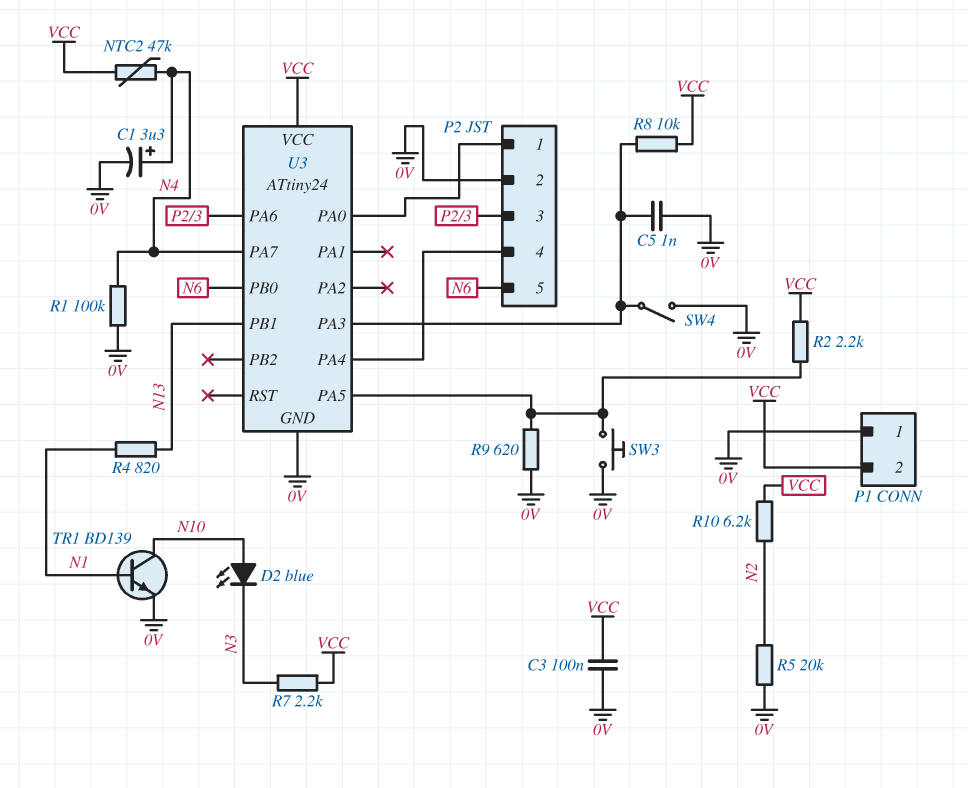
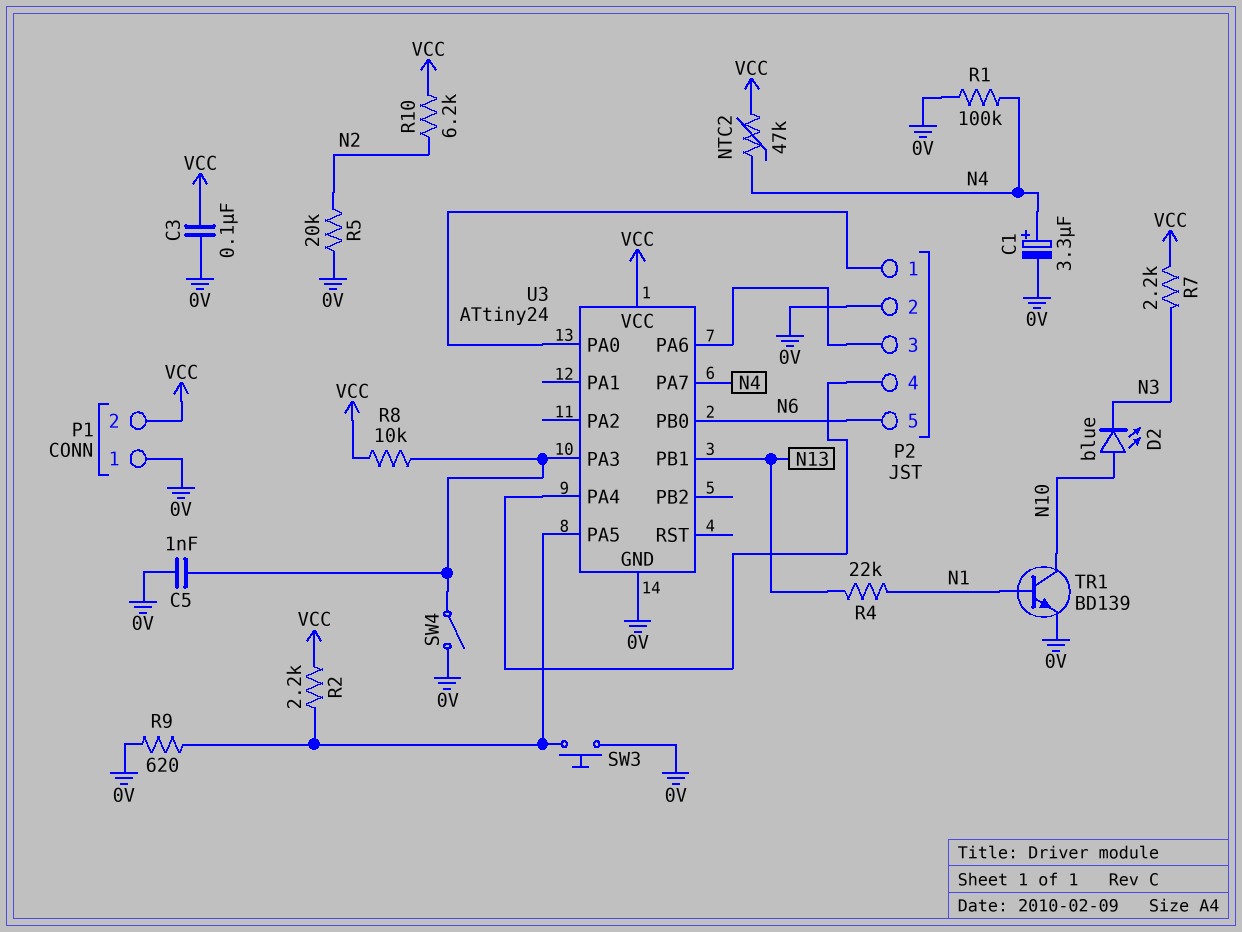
R4: 820 (N1, N13) -> 22k (N1, N13)

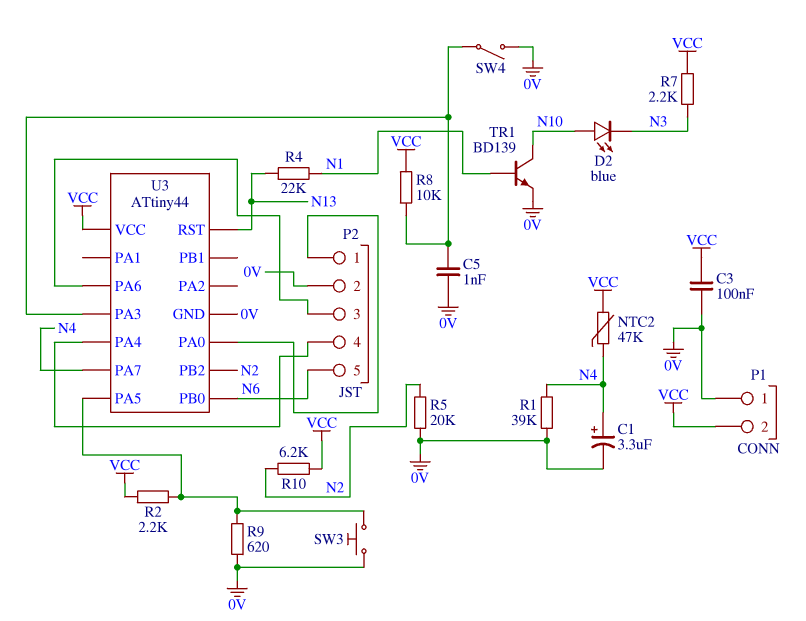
R1: 100k (0V, N4) -> 39k (0V, N4)
U3: ATtiny24 -> ATtiny44
U3 pin PB1: N13 -> none
U3 pin PB2: none -> N2
U3 pin RST: none -> N13

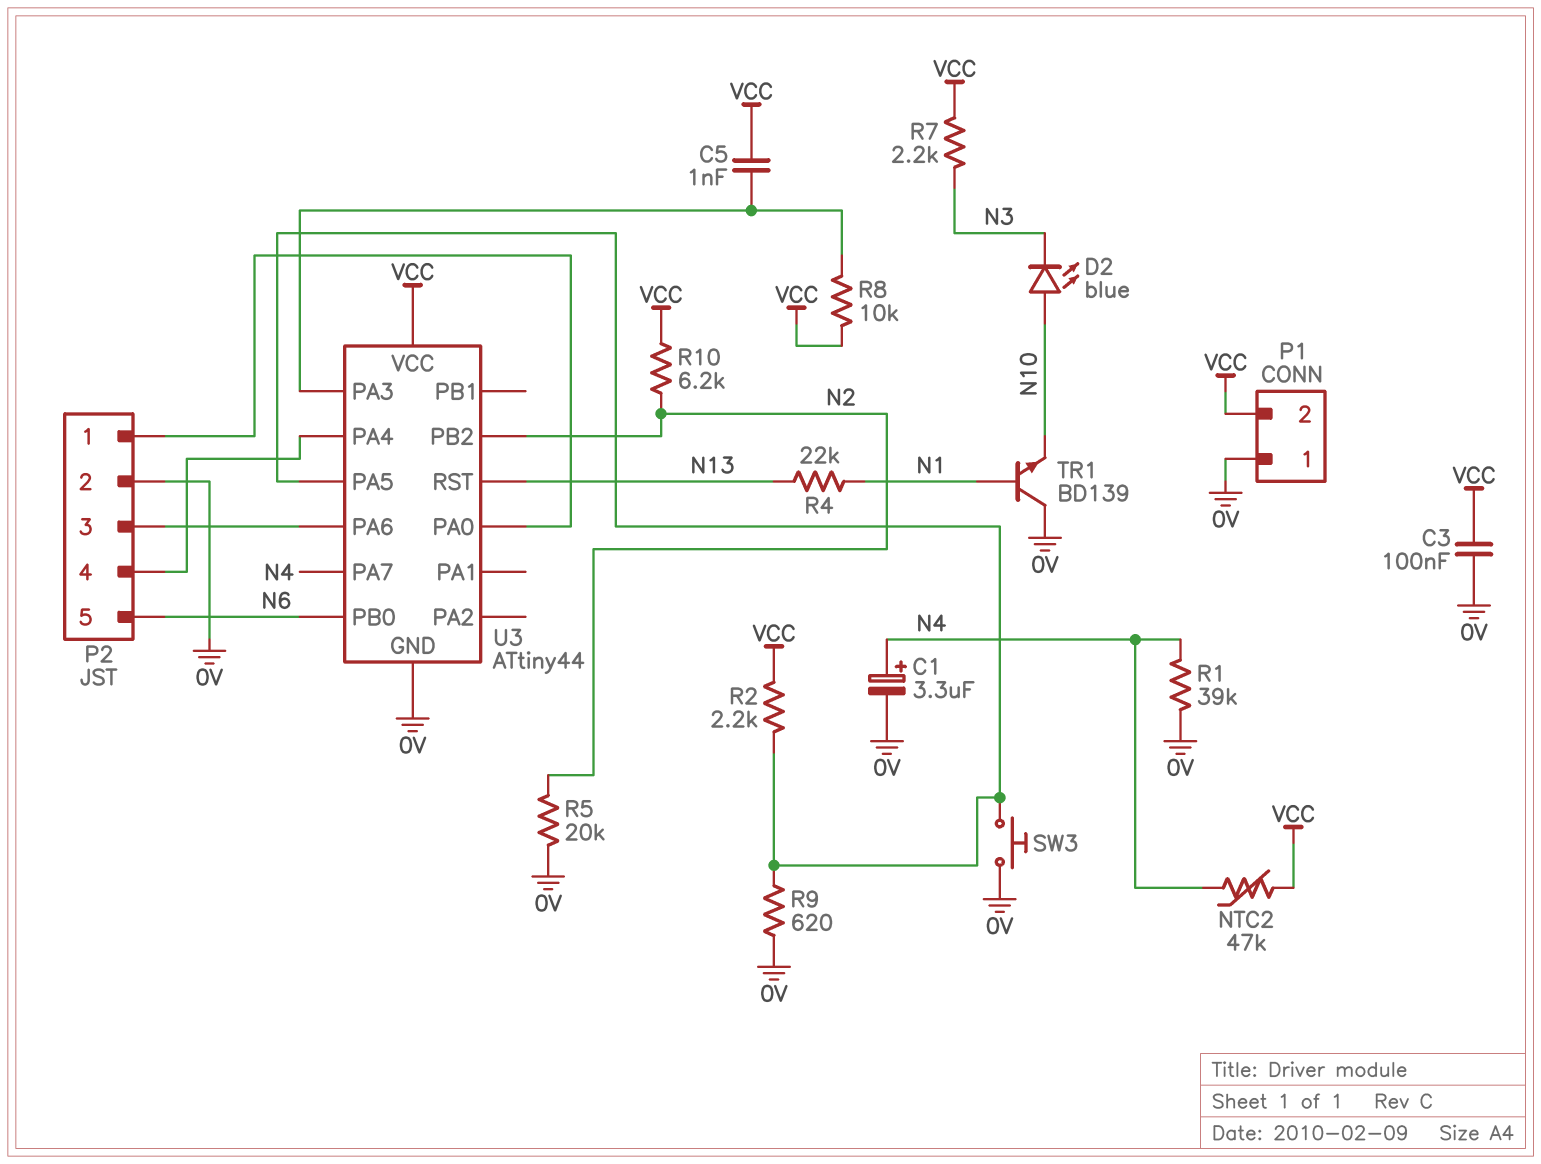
C5: 1nF (0V, U3/PA3) -> 1nF (U3/PA3, VCC)
SW4: switch (0V, U3/PA3) -> none
TR1: NPN BD139 (B N1, C N10, E 0V) -> NPN BD139 (B N1, C 0V, E N10)

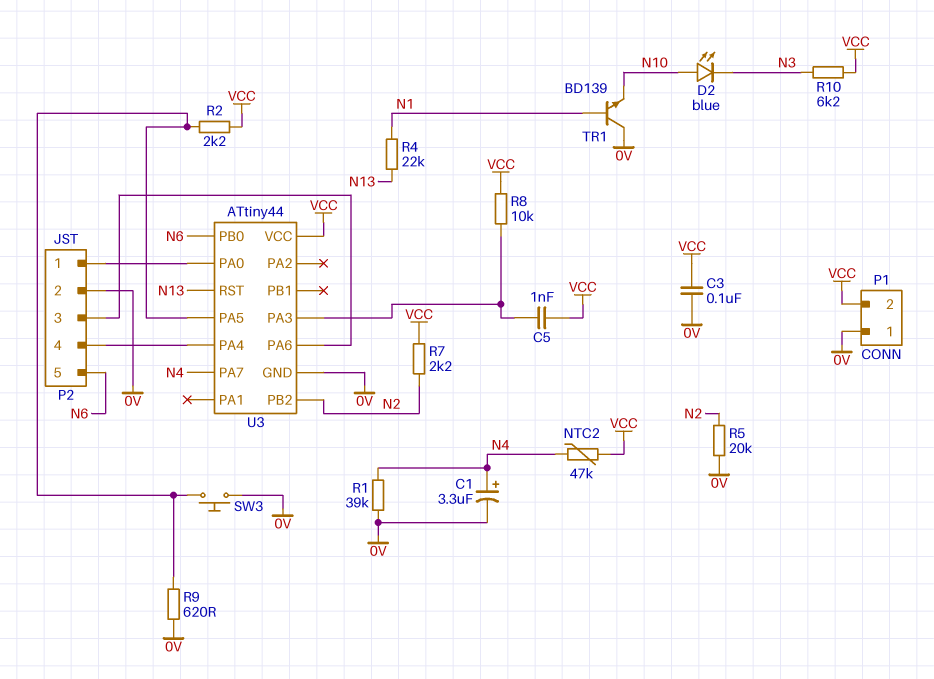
R7: 2.2k (N3, VCC) -> 2.2k (N2, VCC)
R10: 6.2k (N2, VCC) -> 6.2k (N3, VCC)

